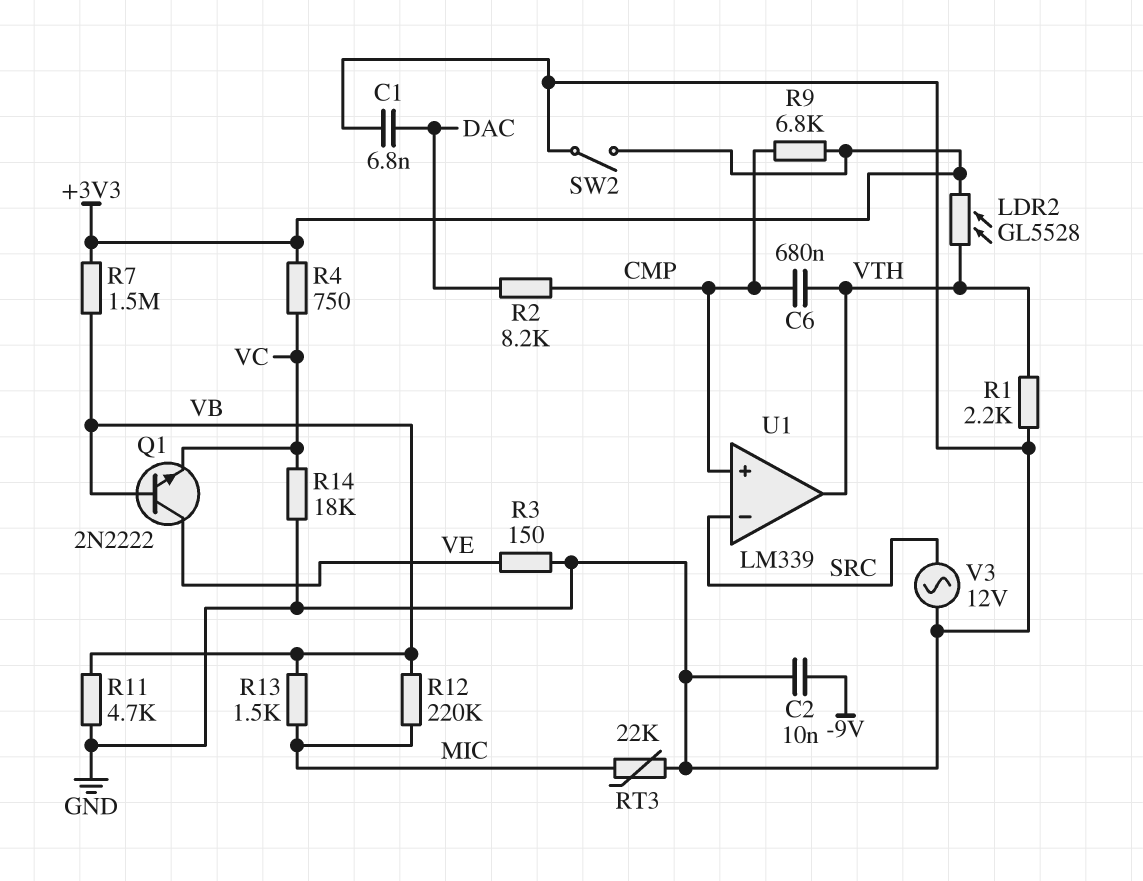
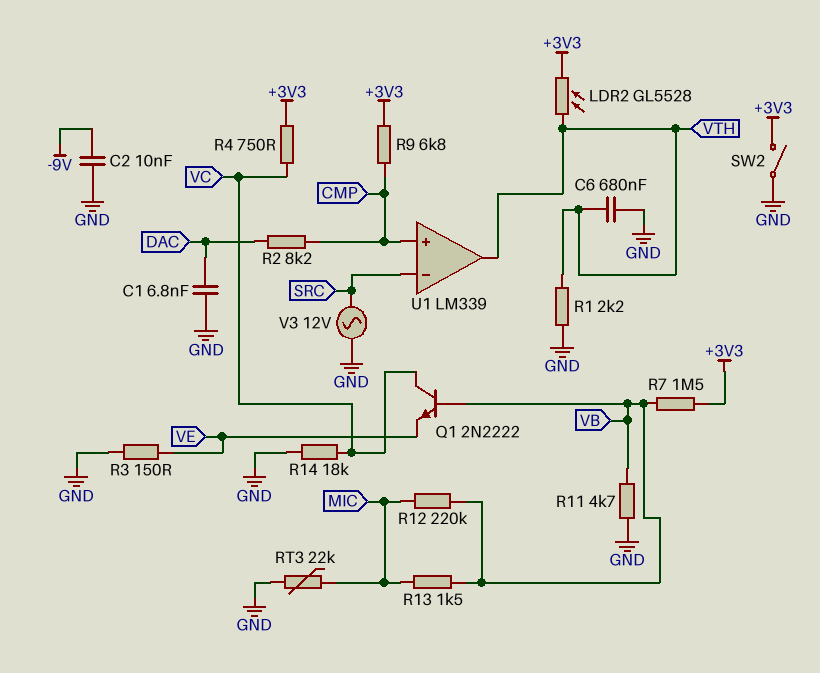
C6: 680nF (CMP, VTH) -> 680nF (GND, VTH)
Q1: NPN 2N2222 (B VB, C VE, E VC) -> NPN 2N2222 (B VB, C VC, E VE)

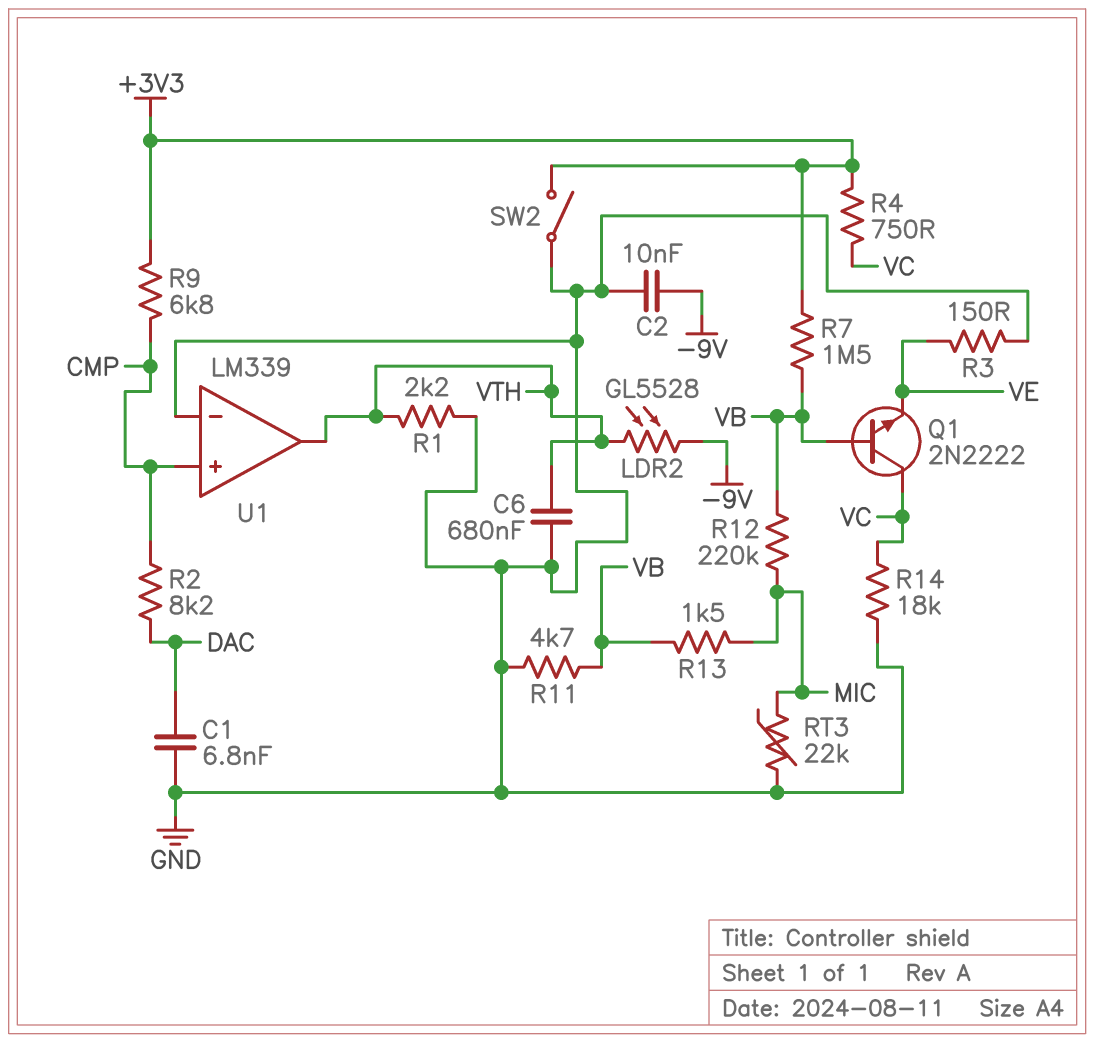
LDR2: GL5528 (+3V3, VTH) -> GL5528 (-9V, VTH)
U1 pin in-: SRC -> GND
V3: AC 12V (GND, SRC) -> none

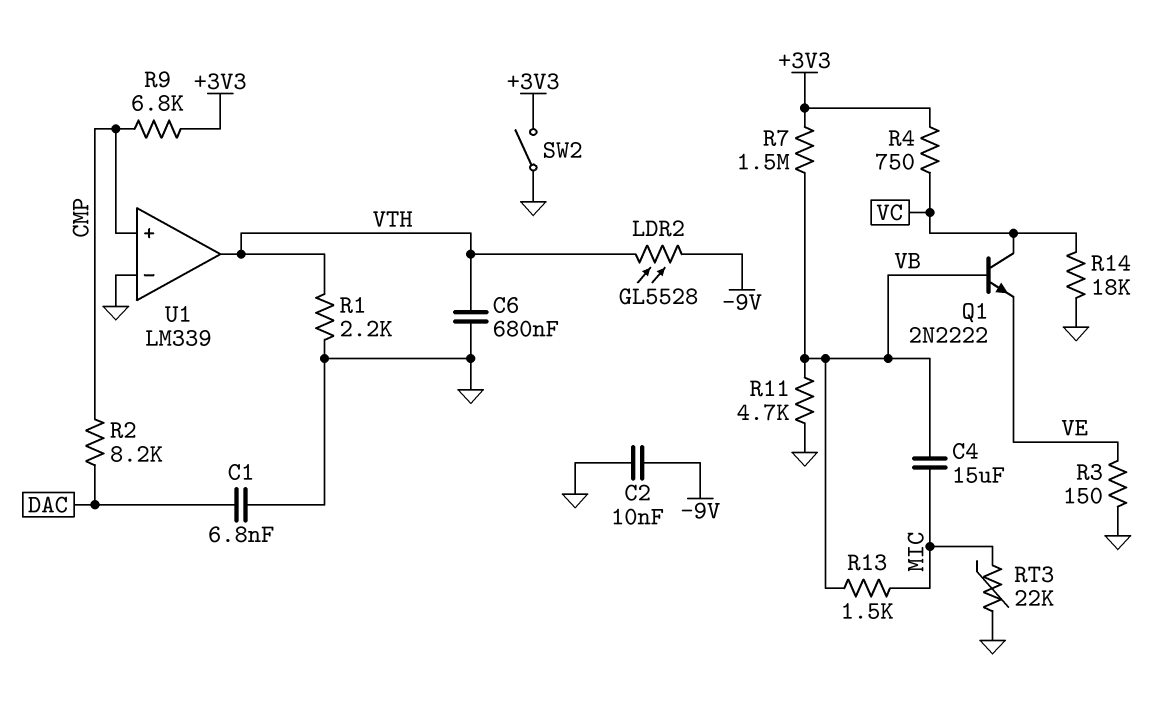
C4: none -> 15uF (MIC, VB)
R12: 220k (MIC, VB) -> none

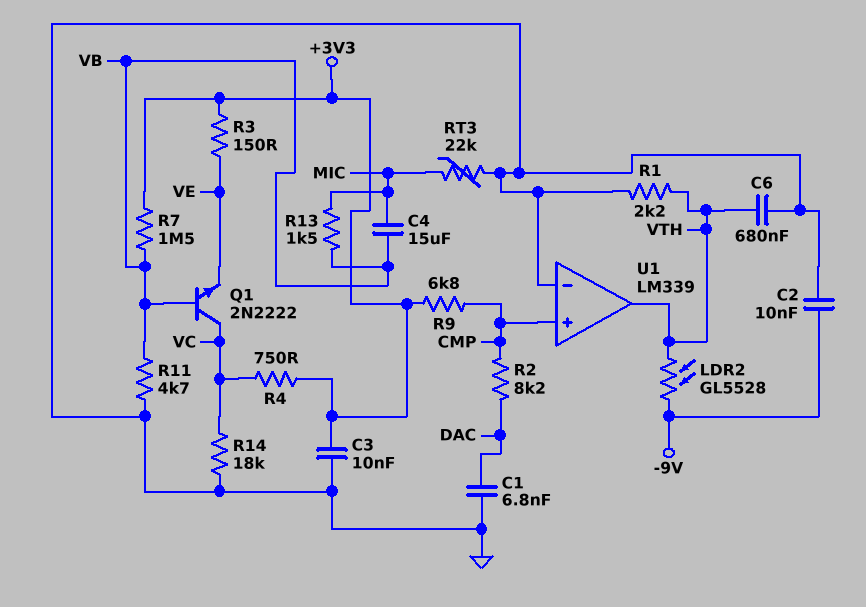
C3: none -> 10nF (+3V3, GND)
R3: 150 (GND, VE) -> 150 (+3V3, VE)
SW2: switch (+3V3, GND) -> none

